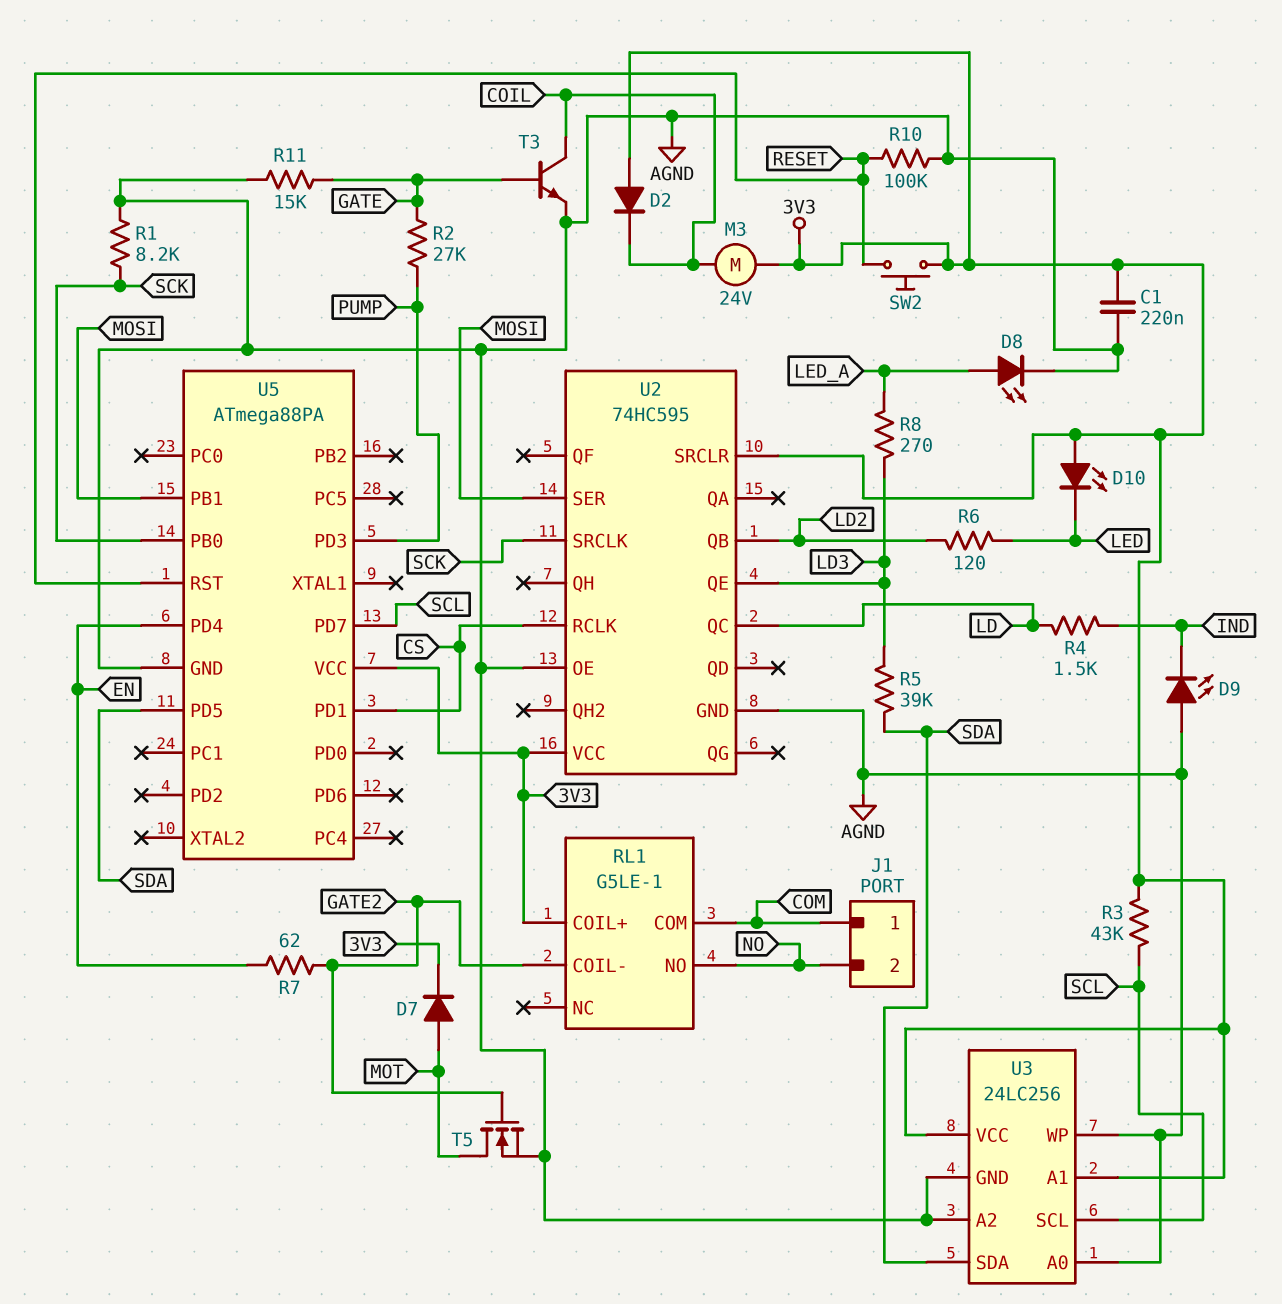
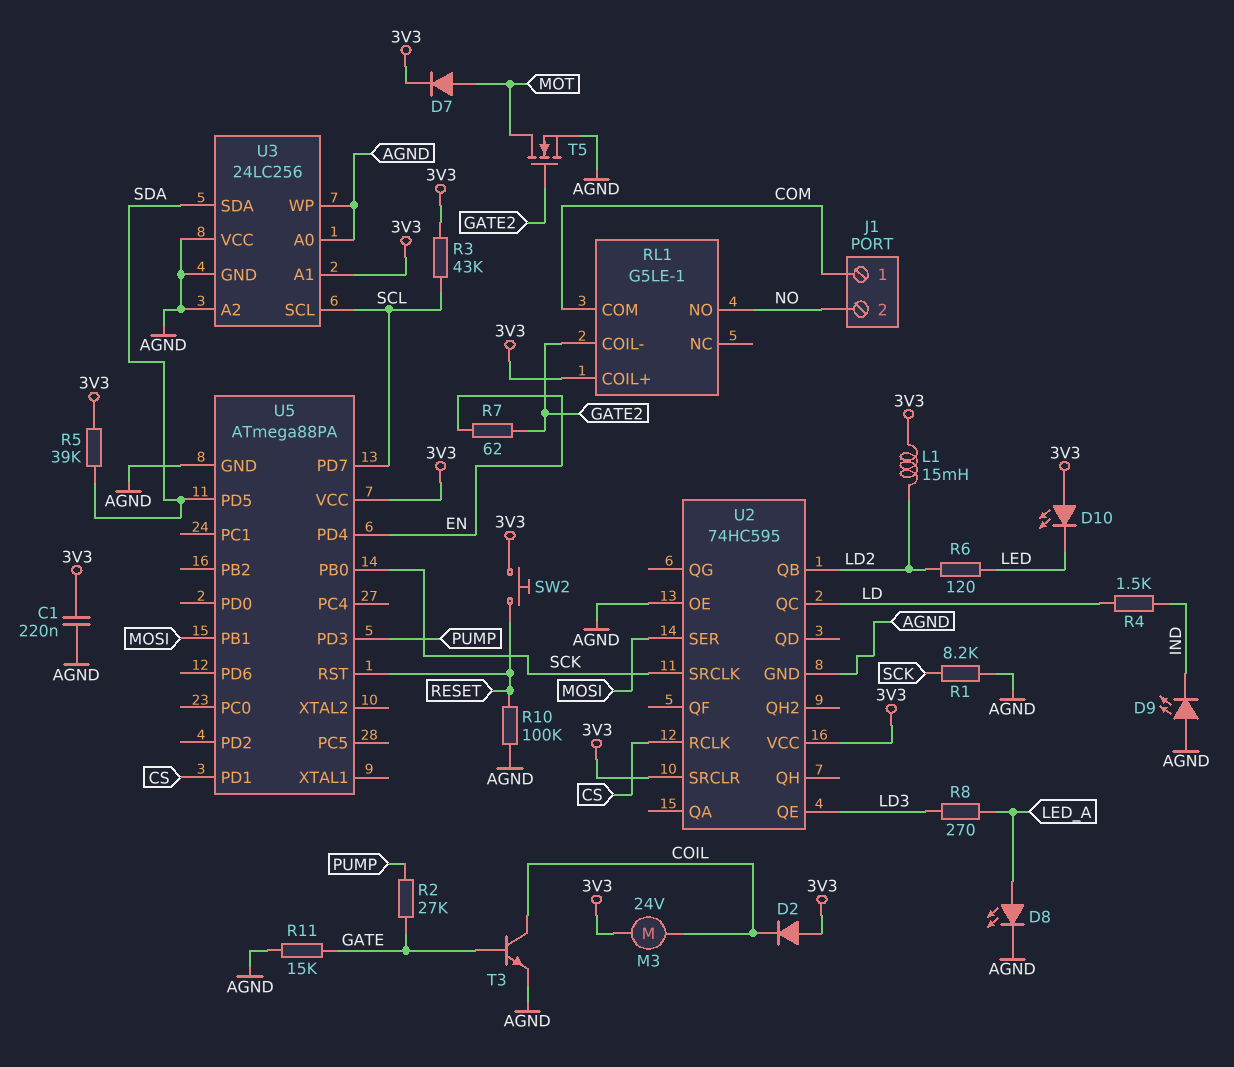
L1: none -> 15mH (3V3, LD2)
R5: 39k (LD3, SDA) -> 39k (3V3, SDA)
U3 pin VCC: 3V3 -> AGND

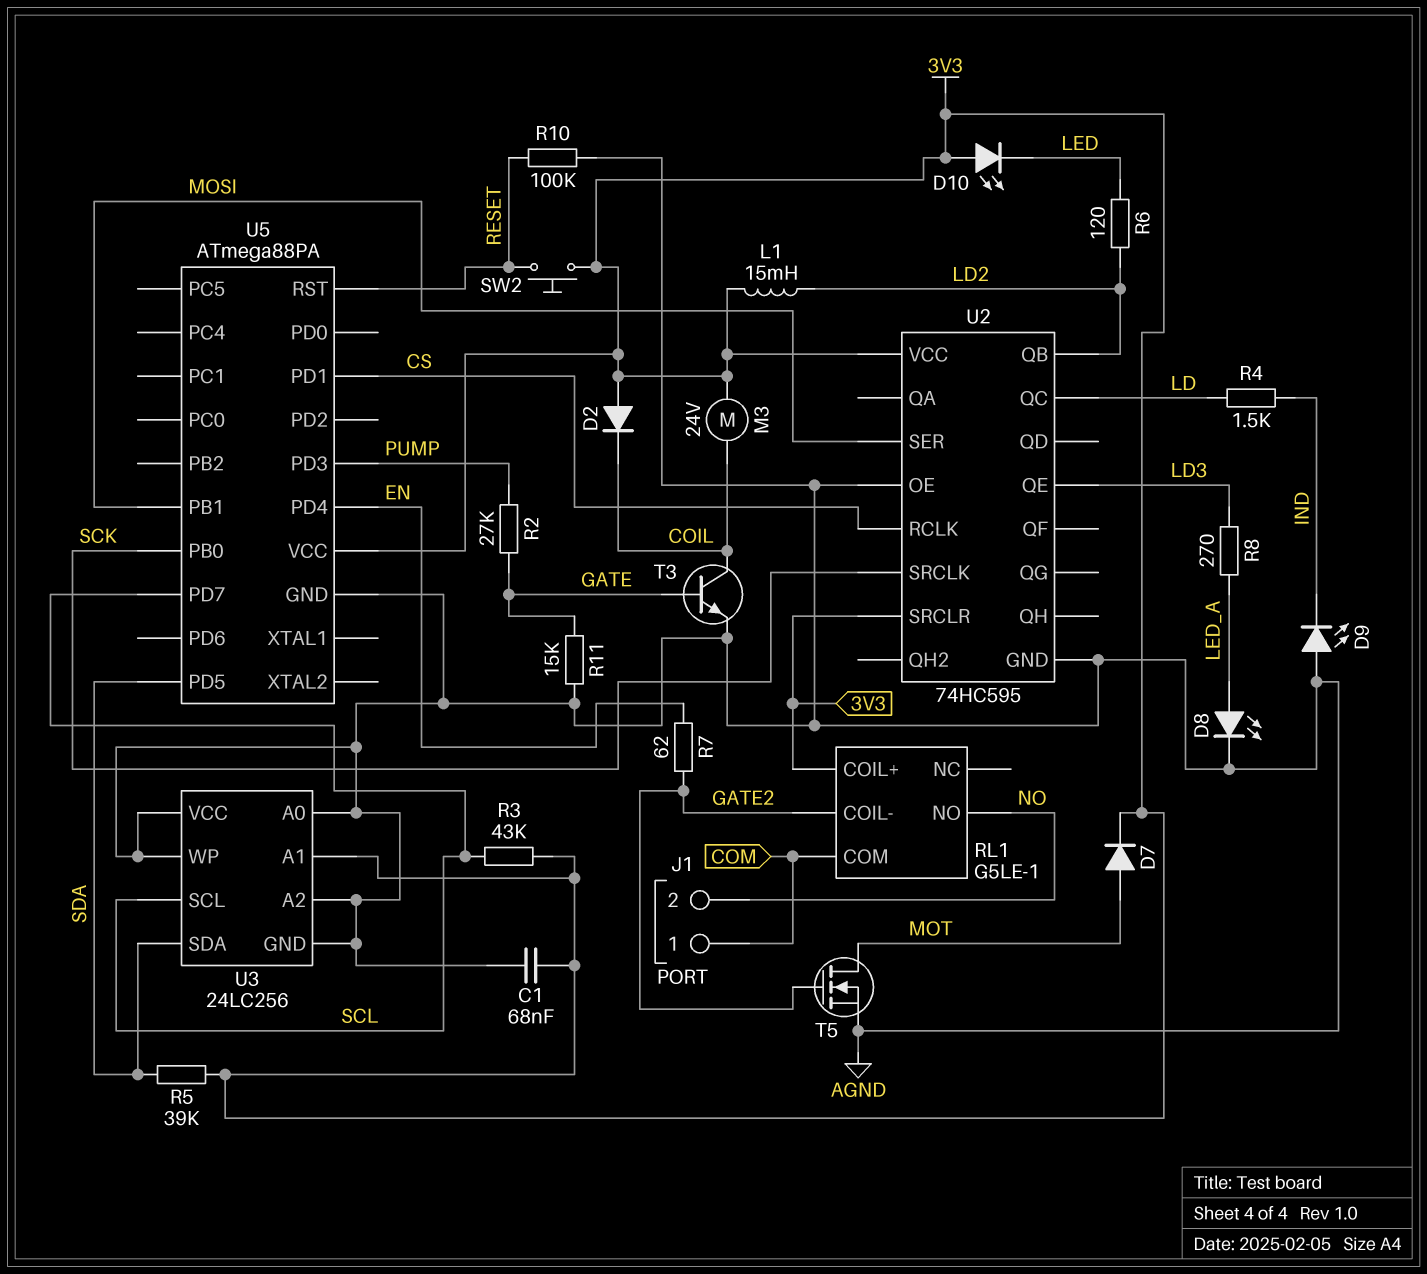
C1: 220nF (3V3, AGND) -> 68nF (3V3, AGND)
R1: 8.2k (AGND, SCK) -> none

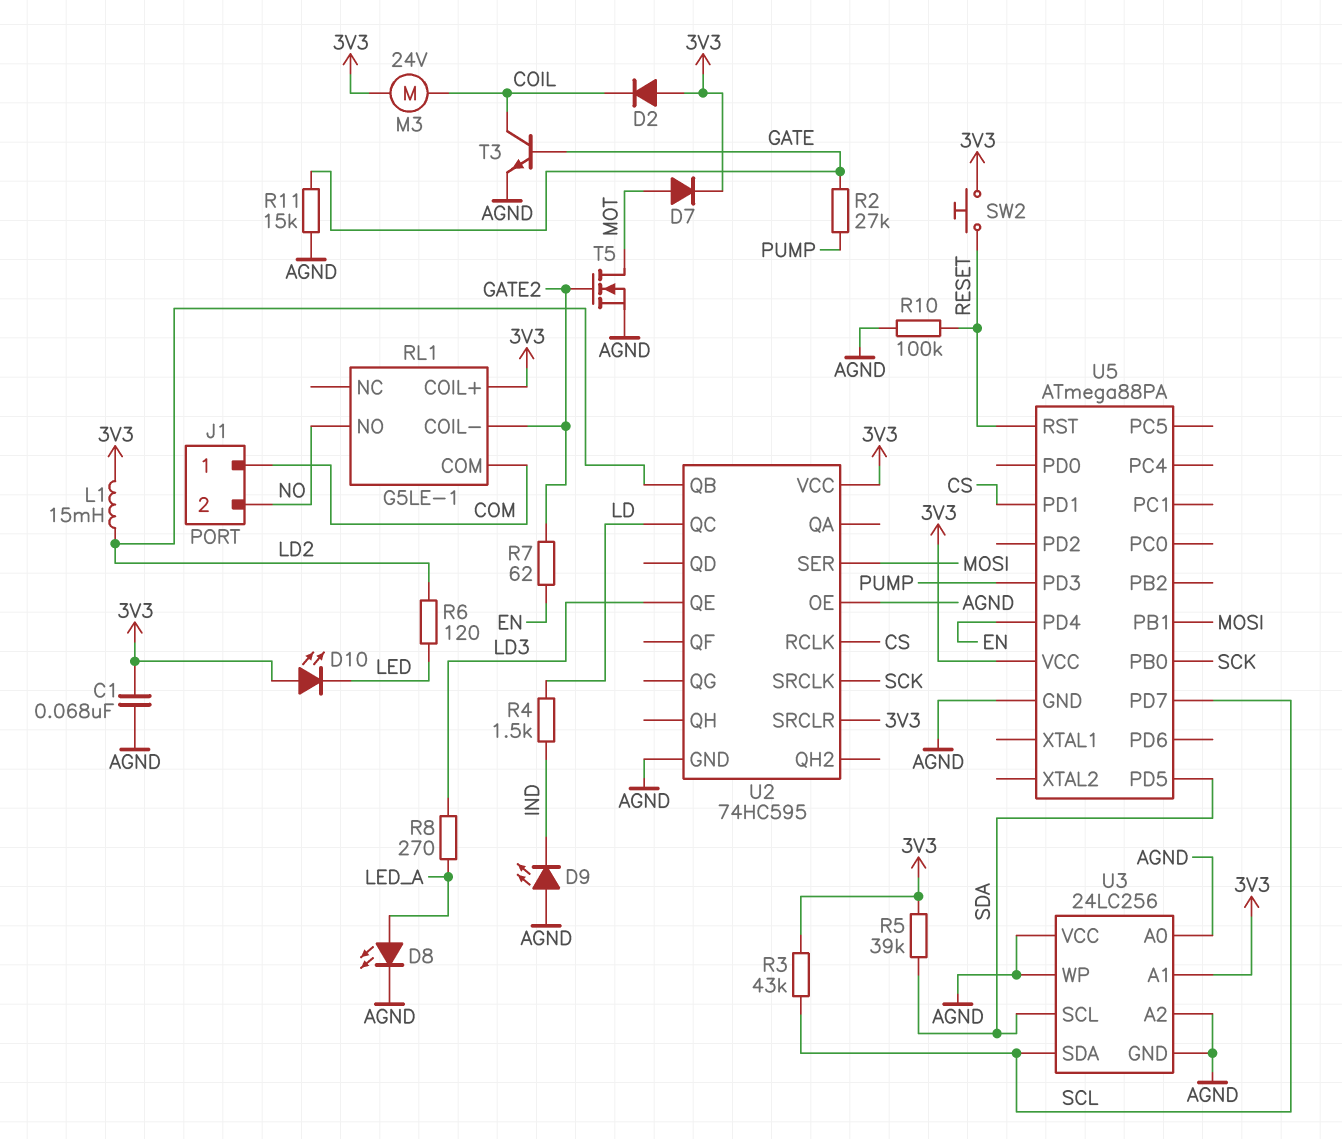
U3 pin SCL: SCL -> SDA
U3 pin SDA: SDA -> SCL

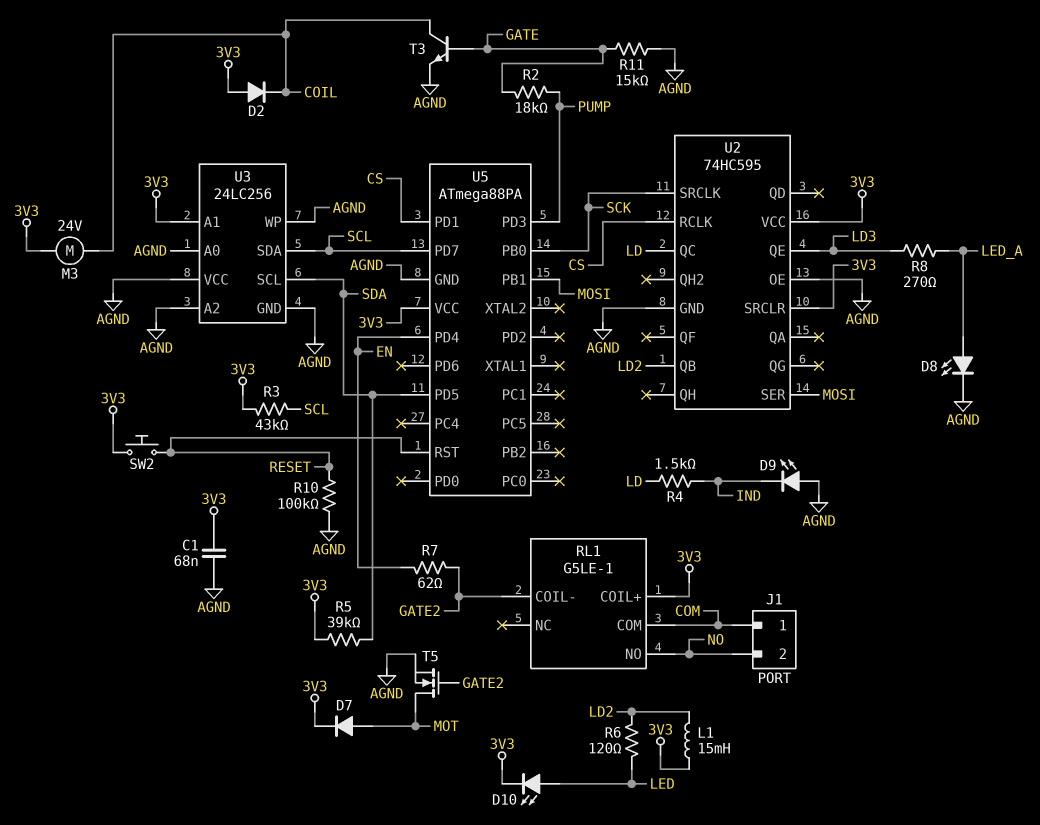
D10: LED (A 3V3, K LED) -> LED (A LED, K 3V3)
R2: 27k (GATE, PUMP) -> 18k (GATE, PUMP)

